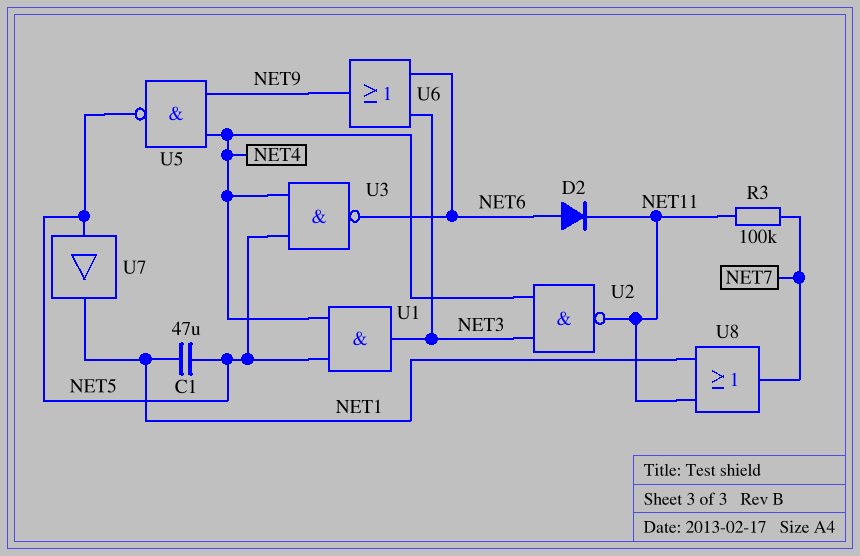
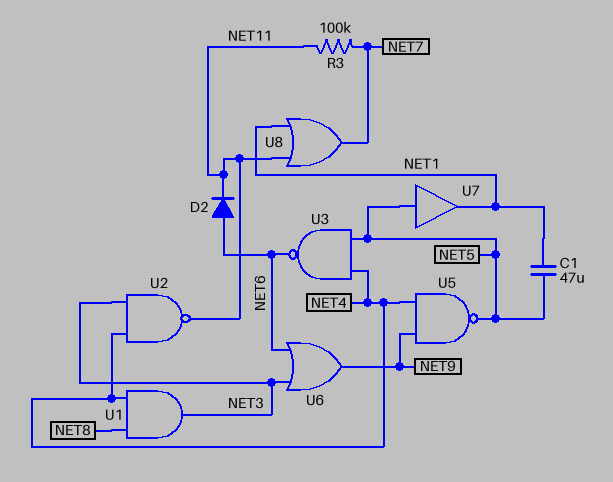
U1: AND (in NET4, in NET5, out NET3) -> AND (in NET4, in NET8, out NET3)

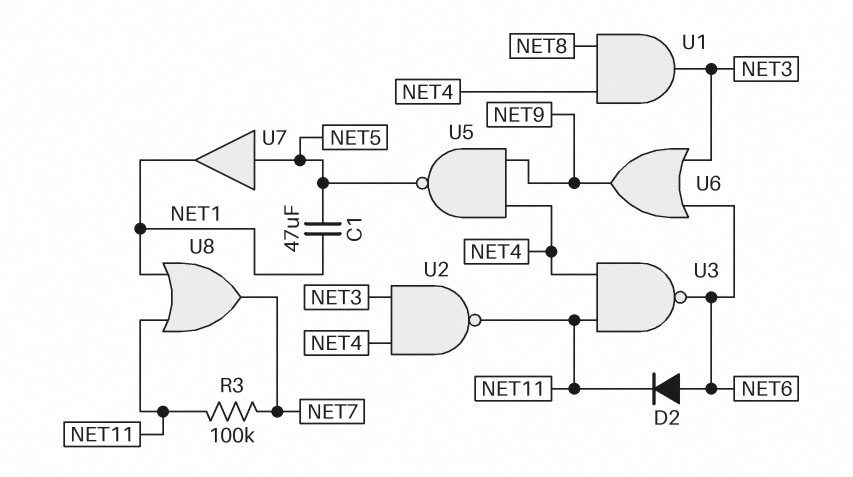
U3: NAND (in NET4, in NET5, out NET6) -> NAND (in NET4, in NET11, out NET6)

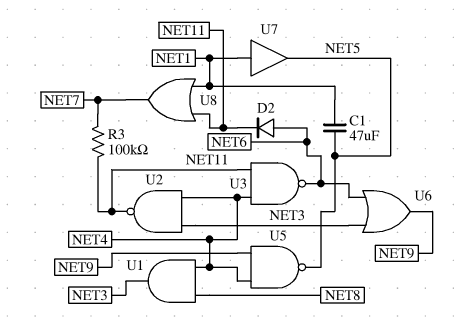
U7: buffer (in NET5, out NET1) -> buffer (in NET1, out NET5)

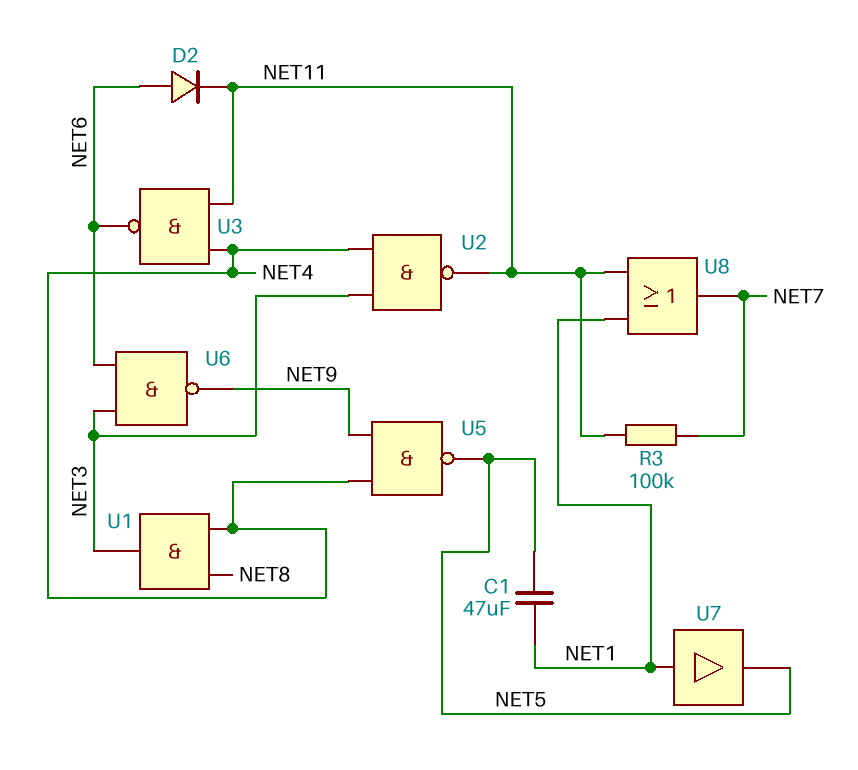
U6: OR (in NET3, in NET6, out NET9) -> NAND (in NET3, in NET6, out NET9)

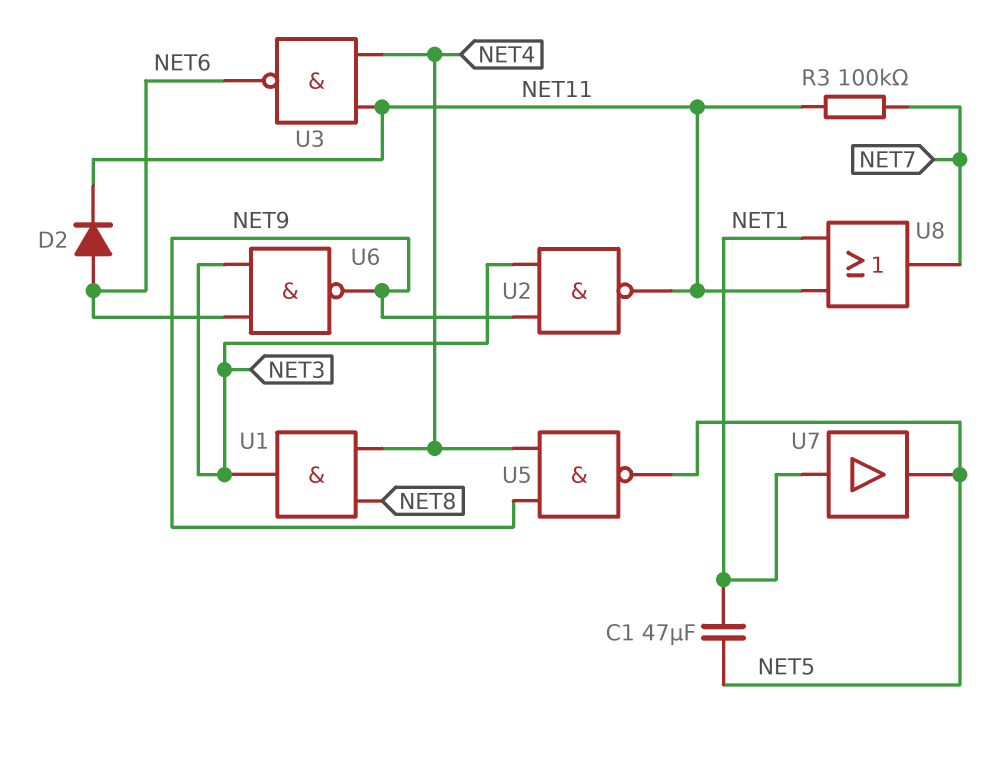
U2: NAND (in NET3, in NET4, out NET11) -> NAND (in NET3, in NET9, out NET11)

